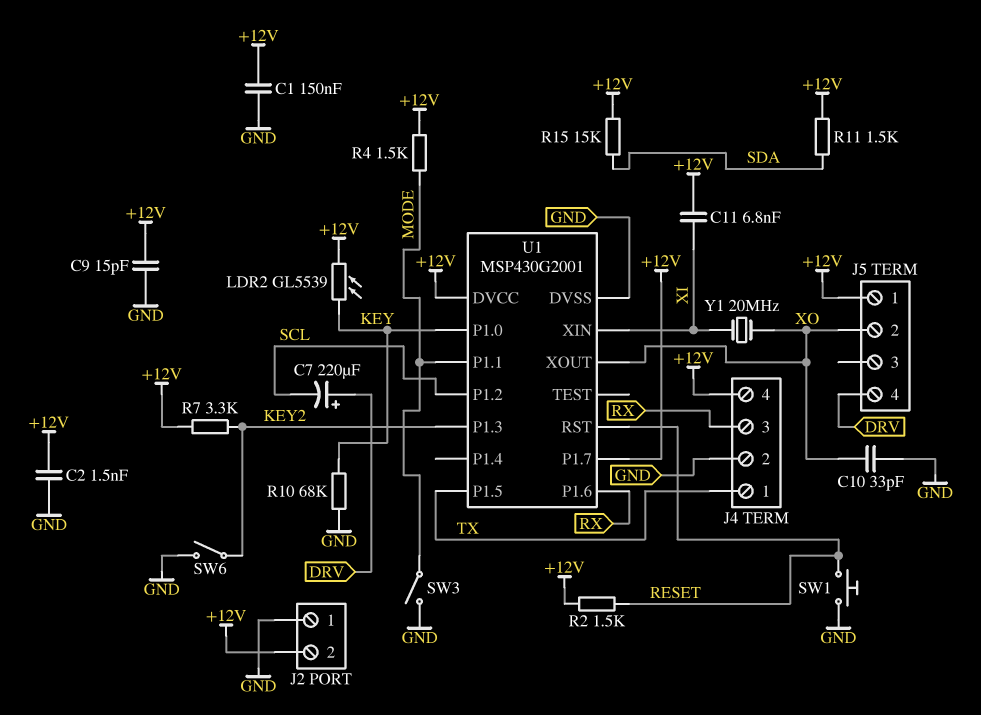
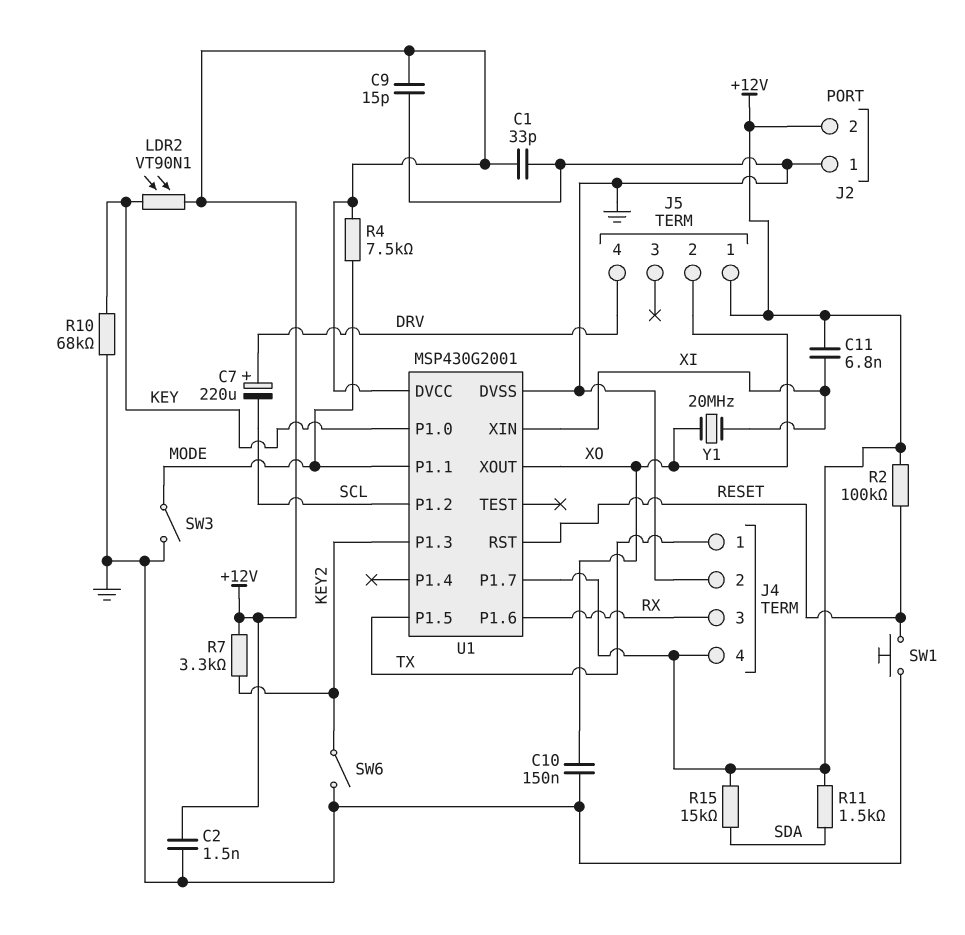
C1: 150nF (+12V, GND) -> 33pF (+12V, GND)
C10: 33pF (GND, XO) -> 150nF (GND, XO)
LDR2: GL5539 (+12V, KEY) -> VT90N1 (+12V, KEY)
R2: 1.5k (+12V, RESET) -> 100k (+12V, RESET)
R4: 1.5k (+12V, MODE) -> 7.5k (+12V, MODE)

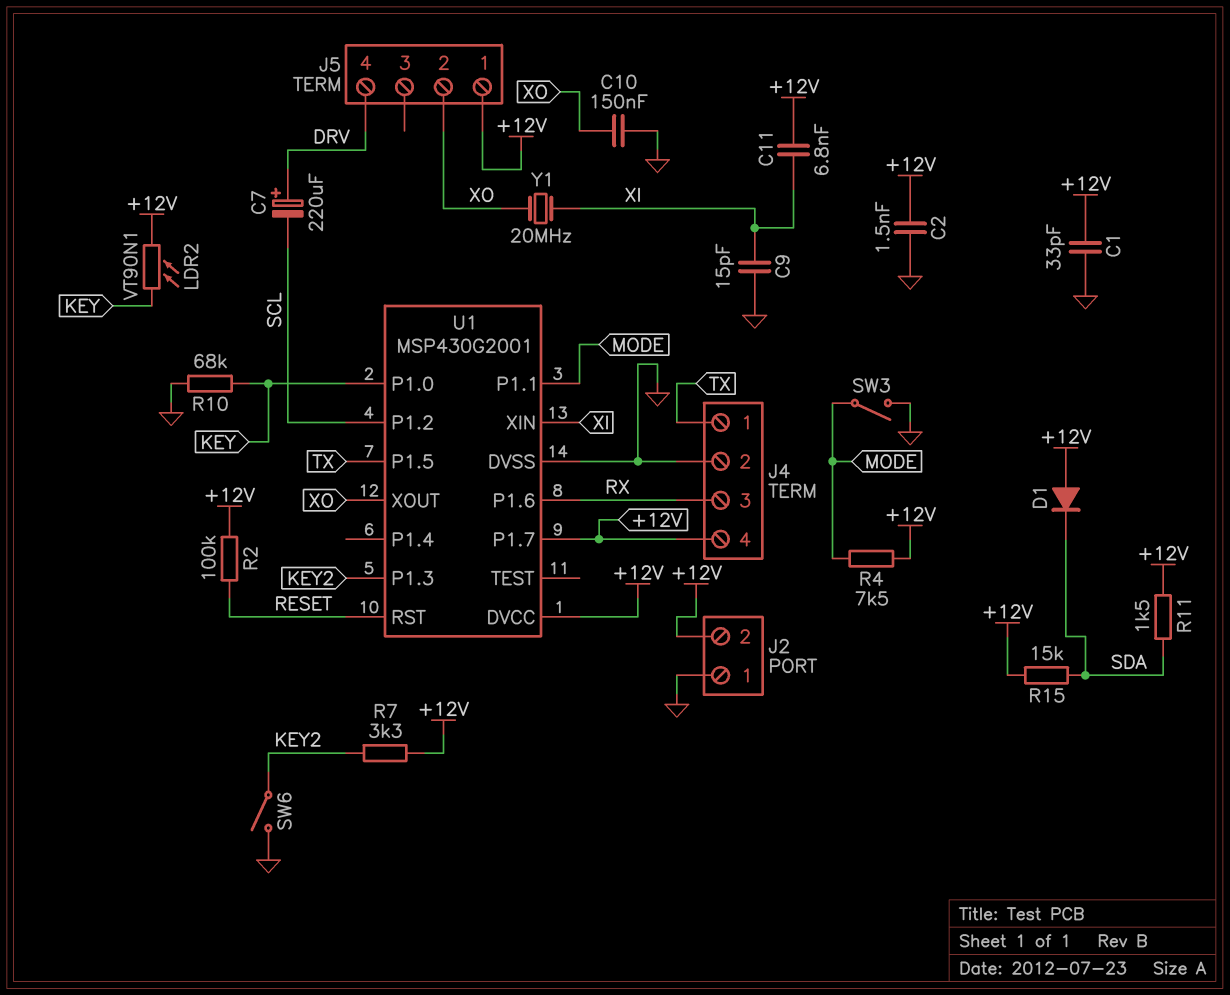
C9: 15pF (+12V, GND) -> 15pF (GND, XI)
D1: none -> diode (A +12V, K SDA)
SW1: button (GND, RESET) -> none

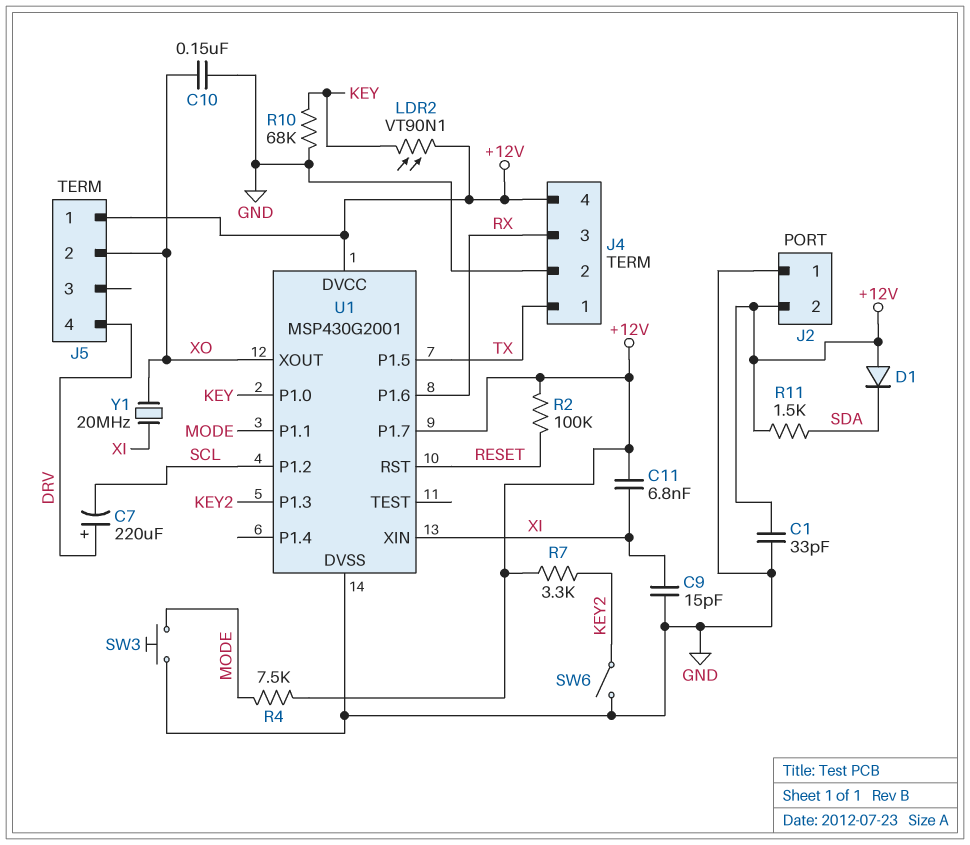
C2: 1.5nF (+12V, GND) -> none
R15: 15k (+12V, SDA) -> none
SW3: switch (GND, MODE) -> button (GND, MODE)

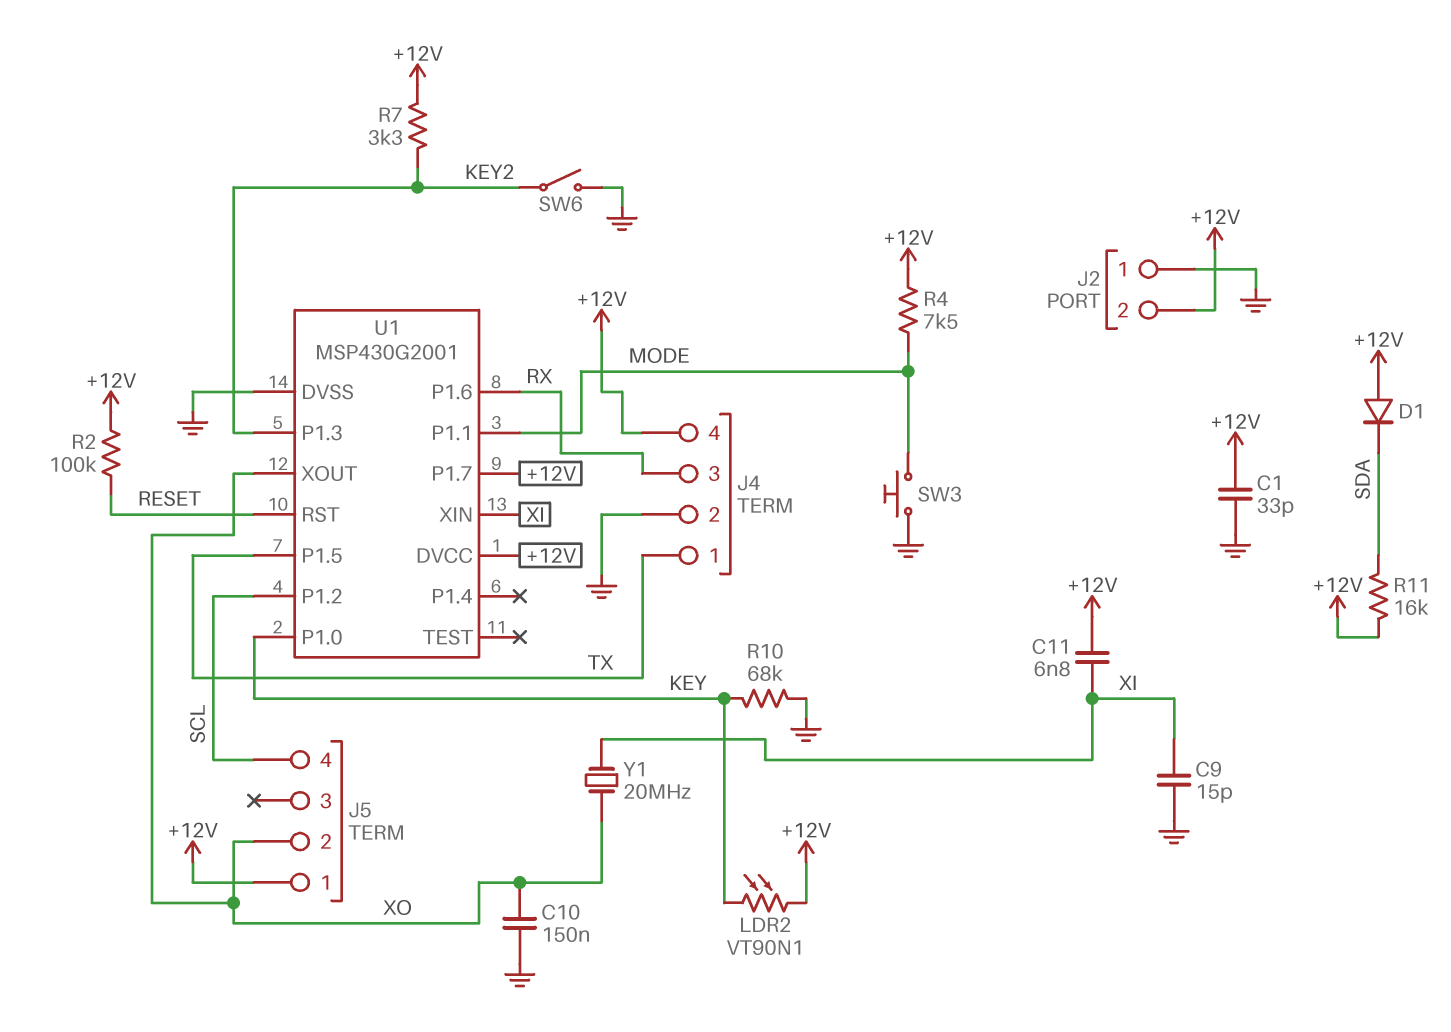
C7: 220uF (plus DRV, minus SCL) -> none
J5 pin 4: DRV -> SCL
R11: 1.5k (+12V, SDA) -> 16k (+12V, SDA)

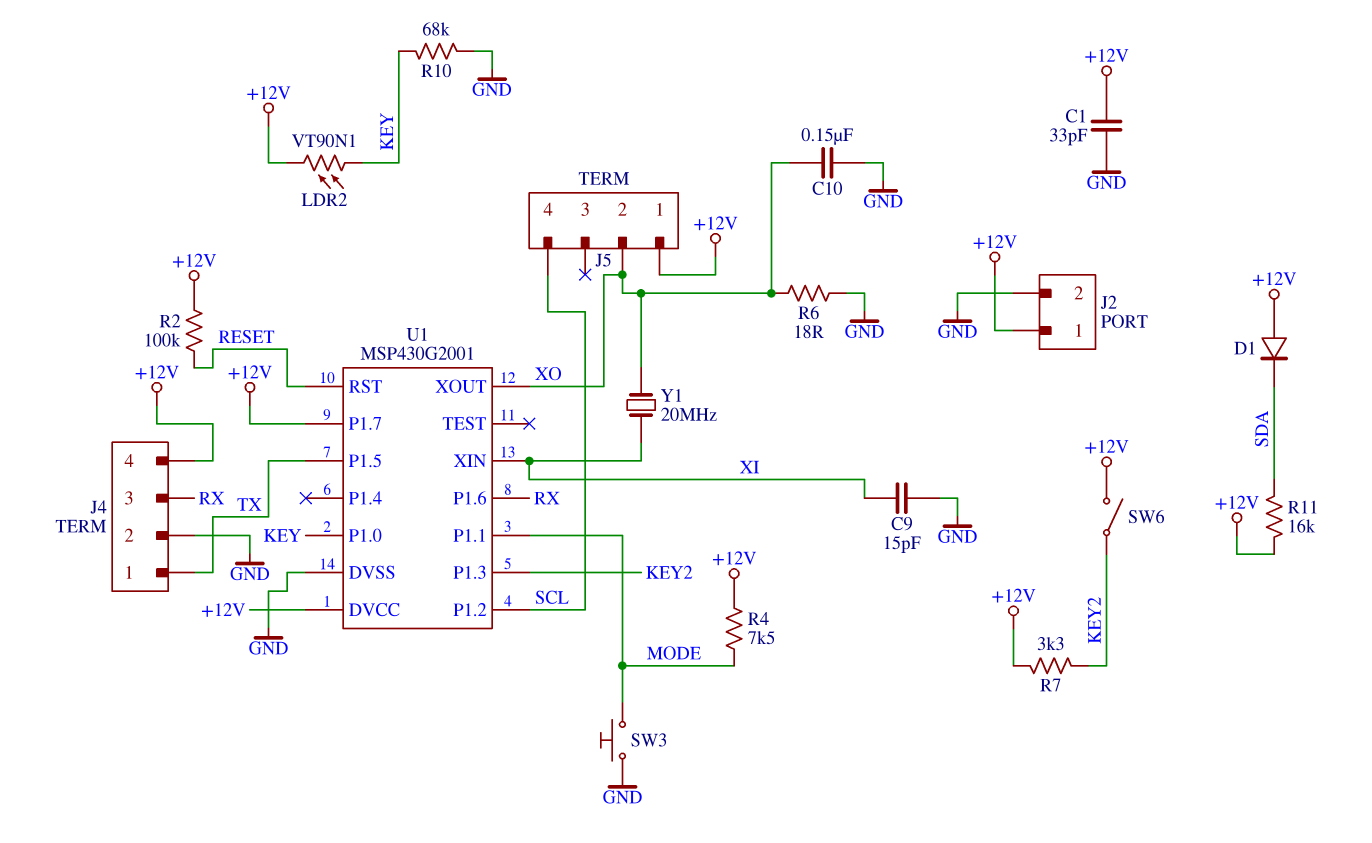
C11: 6.8nF (+12V, XI) -> none
J2 pin 1: GND -> +12V
J2 pin 2: +12V -> GND
R6: none -> 18 (GND, XO)
SW6: switch (GND, KEY2) -> switch (+12V, KEY2)

